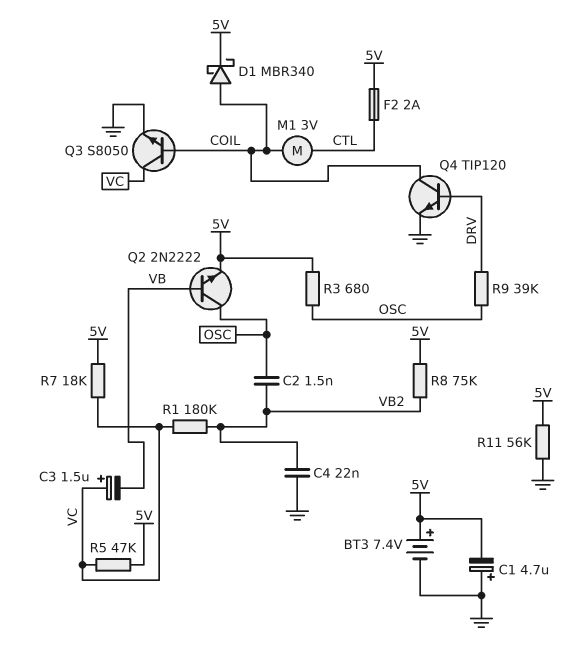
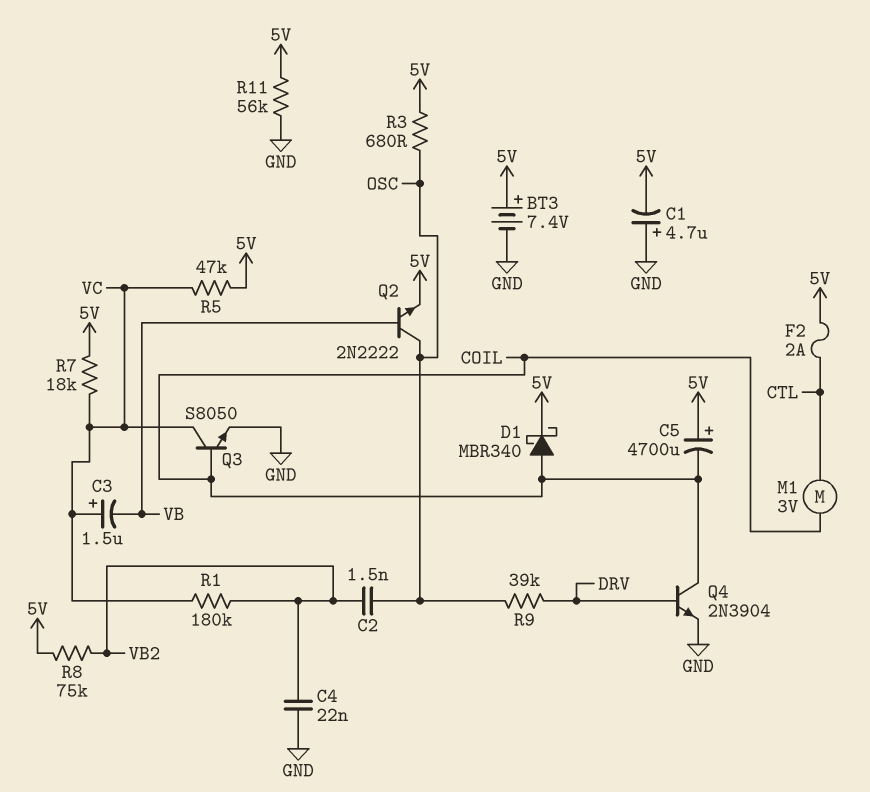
C5: none -> 4700uF (plus 5V, minus COIL)
Q4: NPN TIP120 (B DRV, C COIL, E GND) -> NPN 2N3904 (B DRV, C COIL, E GND)

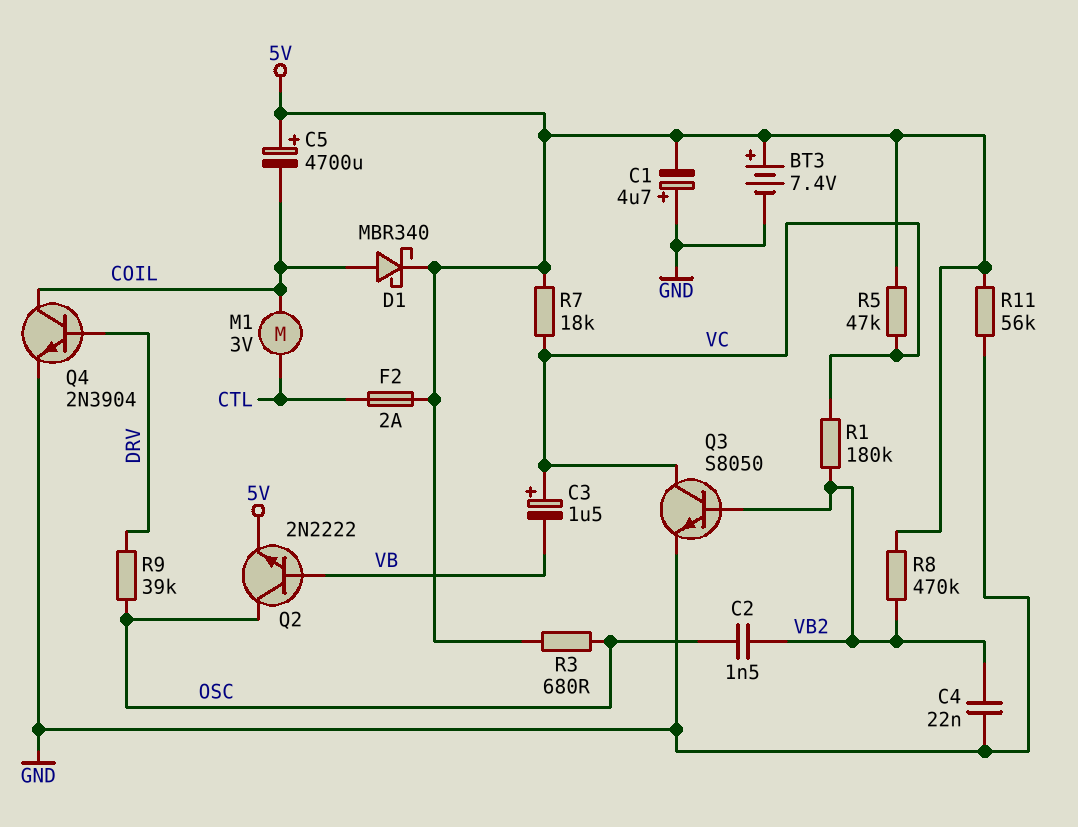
Q3: NPN S8050 (B COIL, C VC, E GND) -> NPN S8050 (B VB2, C VC, E GND)
R8: 75k (5V, VB2) -> 470k (5V, VB2)

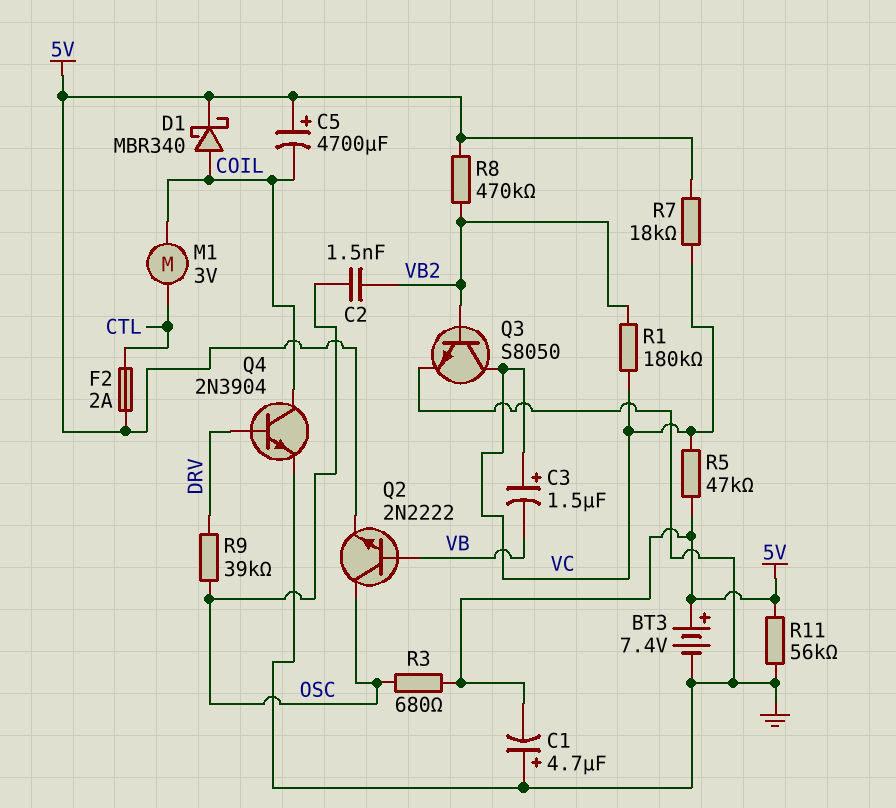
C4: 22nF (GND, VB2) -> none

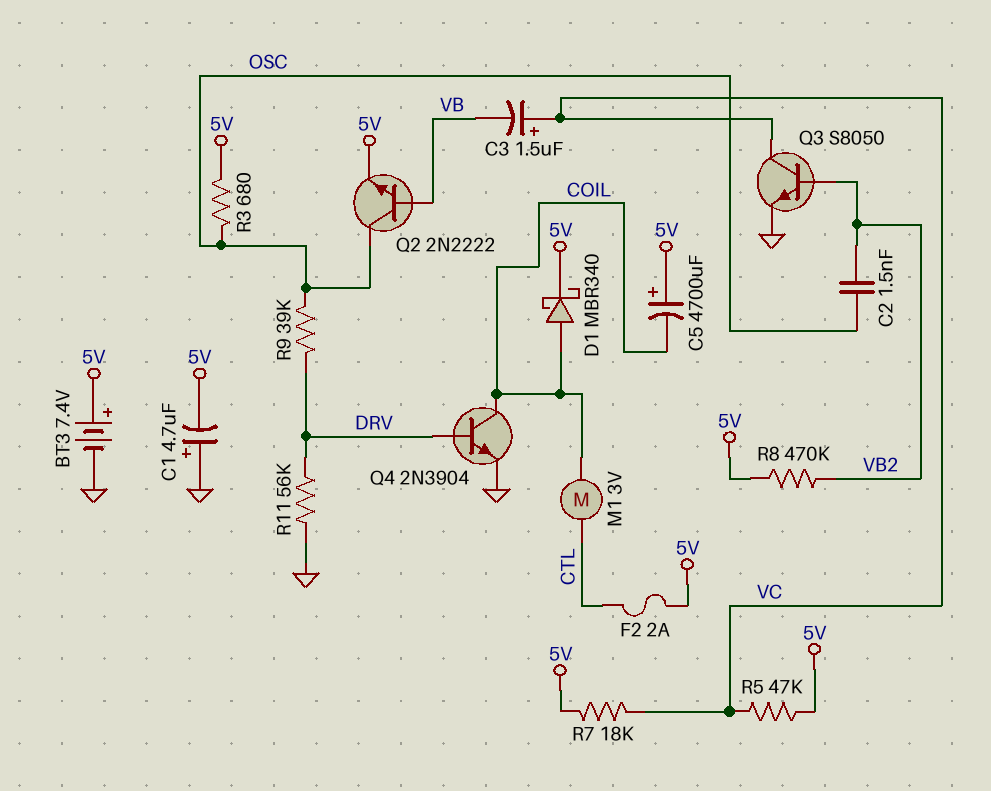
R1: 180k (VB2, VC) -> none
R11: 56k (5V, GND) -> 56k (DRV, GND)

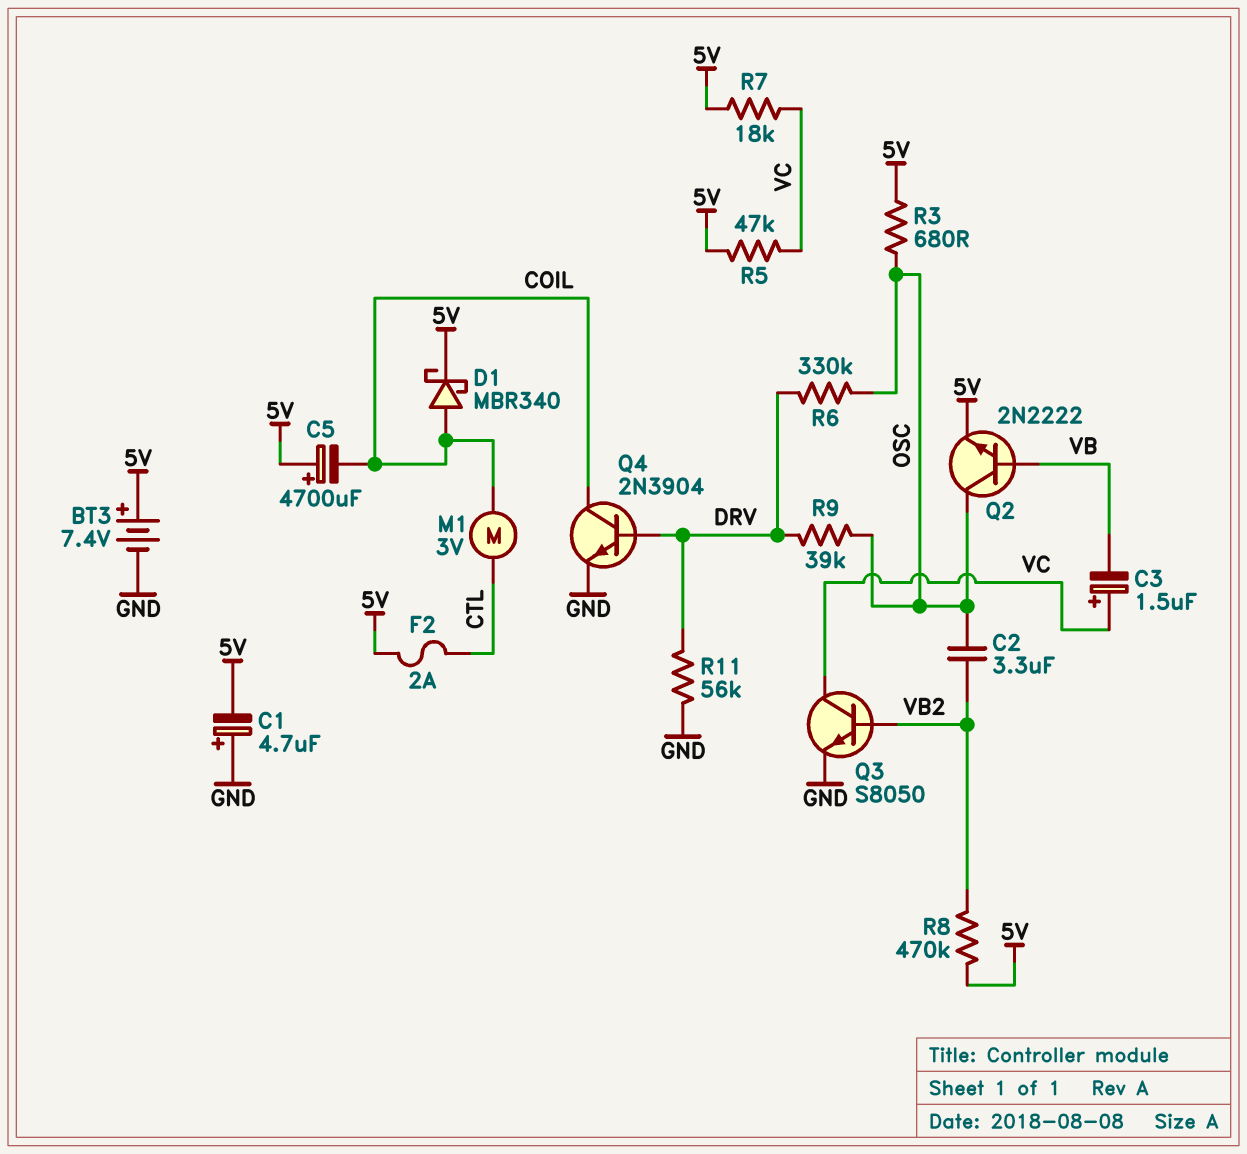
C2: 1.5nF (OSC, VB2) -> 3.3uF (OSC, VB2)
R6: none -> 330k (DRV, OSC)

